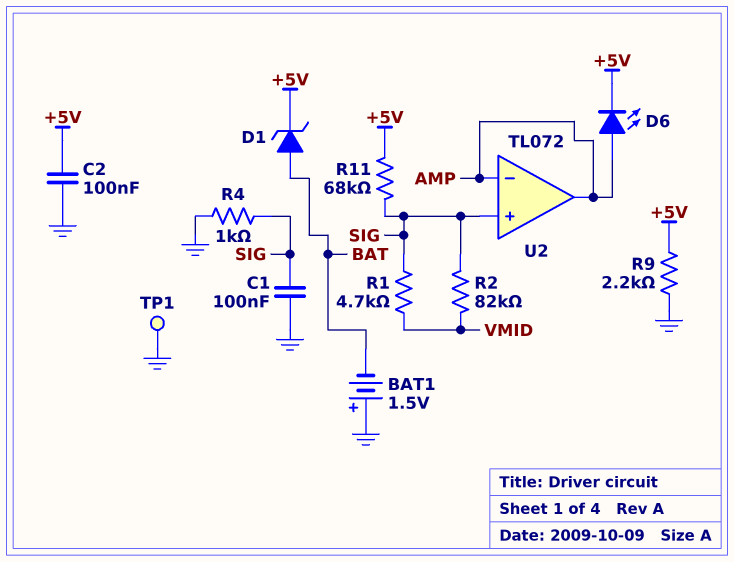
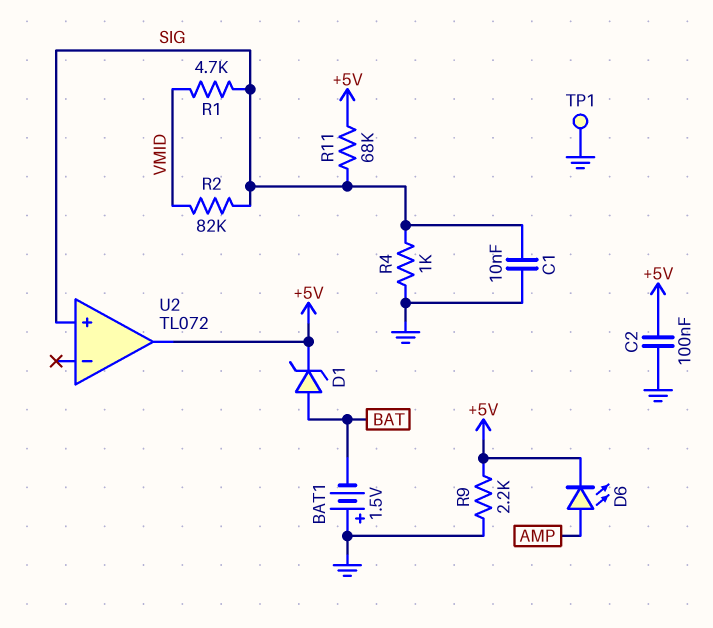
C1: 100nF (GND, SIG) -> 10nF (GND, SIG)
U2 pin in-: AMP -> none
U2 pin out: AMP -> +5V

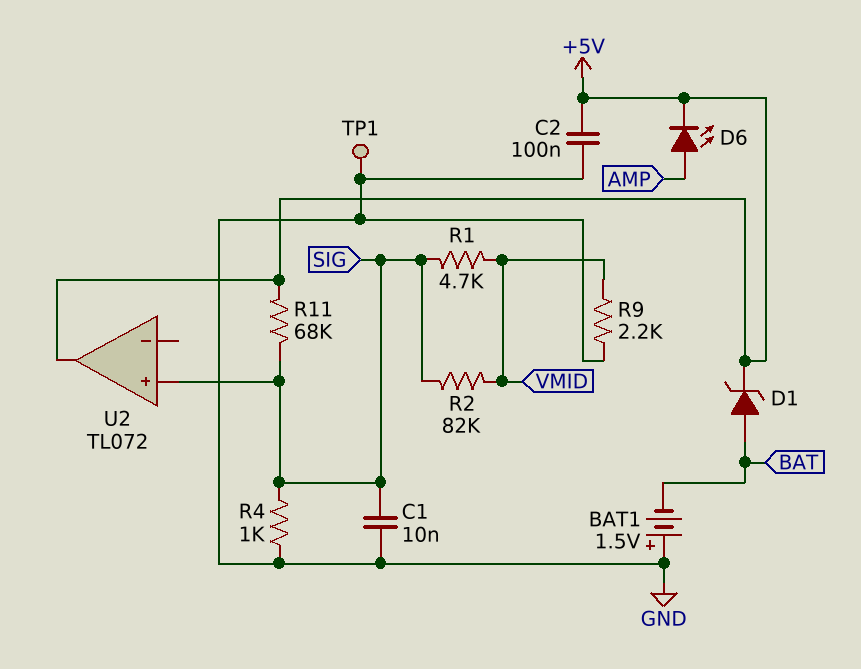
R9: 2.2k (+5V, GND) -> 2.2k (GND, VMID)

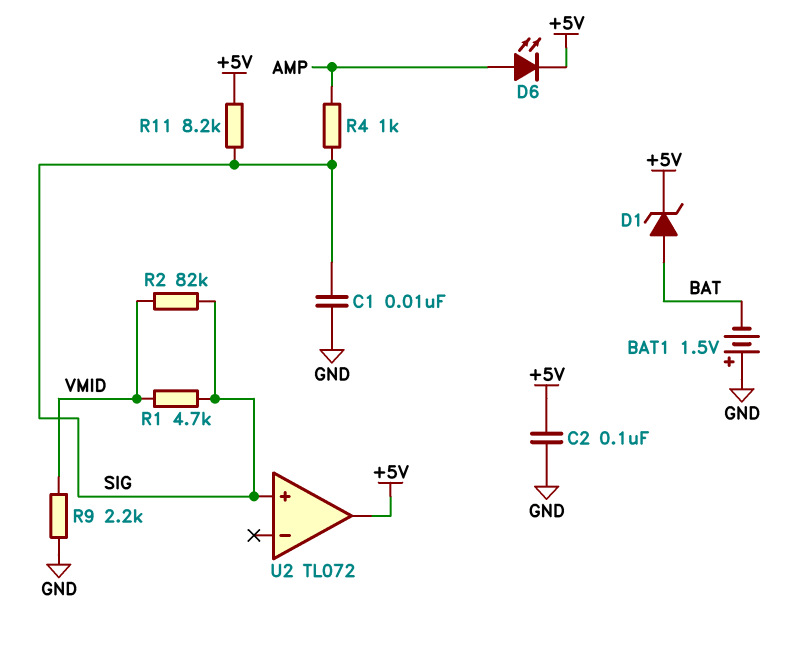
R4: 1k (GND, SIG) -> 1k (AMP, SIG)
R11: 68k (+5V, SIG) -> 8.2k (+5V, SIG)
TP1: test point (GND) -> none

